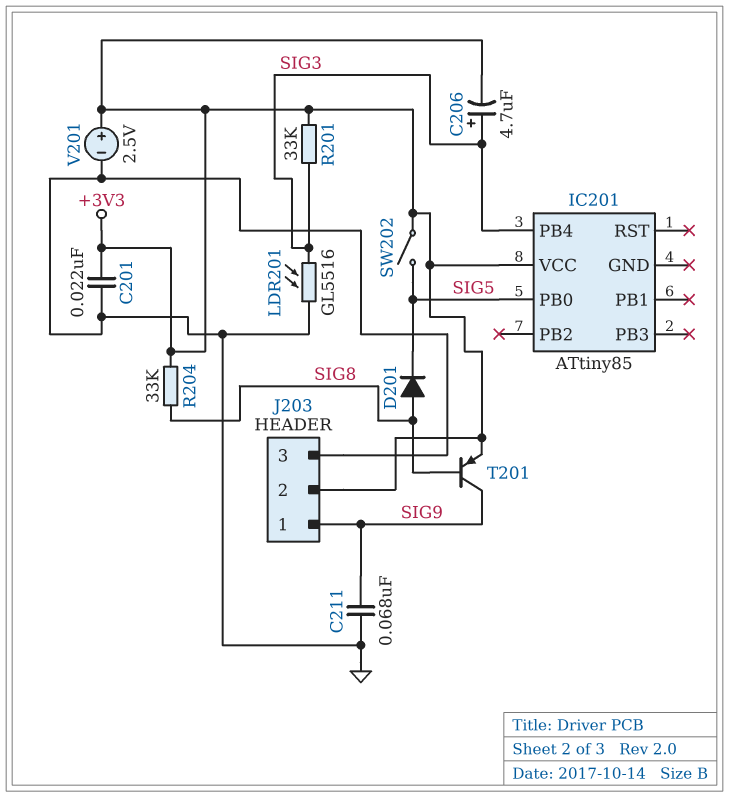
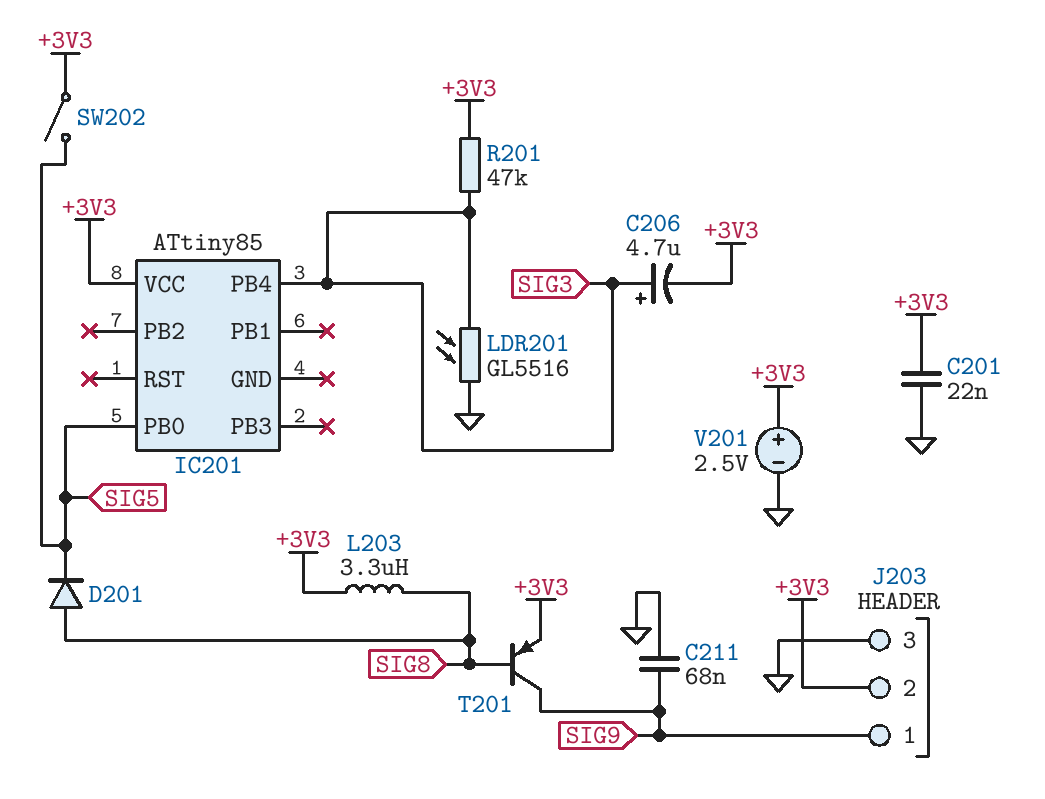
L203: none -> 3.3uH (+3V3, SIG8)
R201: 33k (+3V3, SIG3) -> 47k (+3V3, SIG3)
R204: 33k (+3V3, SIG8) -> none

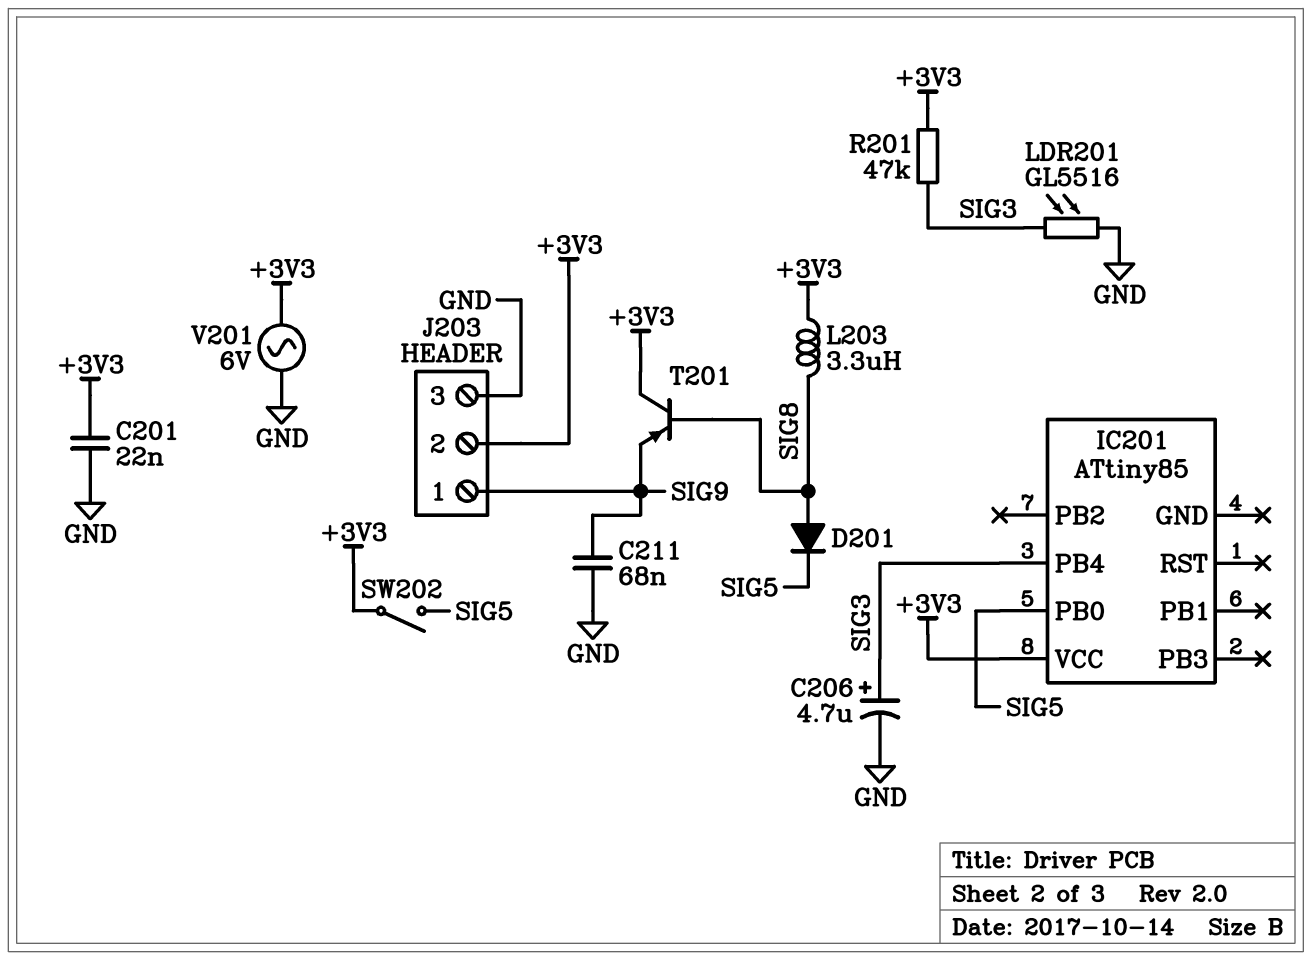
C206: 4.7uF (plus SIG3, minus +3V3) -> 4.7uF (plus SIG3, minus GND)
T201: PNP (B SIG8, C SIG9, E +3V3) -> PNP (B SIG8, C +3V3, E SIG9)
V201: 2.5V (plus +3V3, minus GND) -> AC 6V (+3V3, GND)

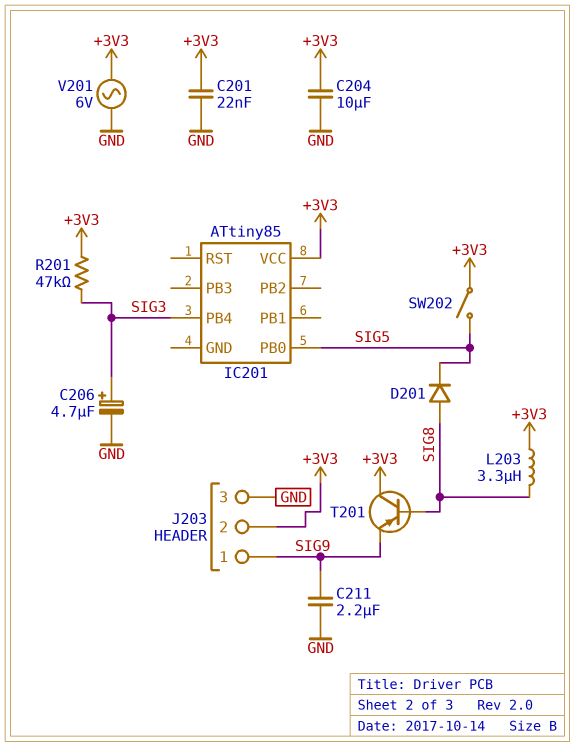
C204: none -> 10uF (+3V3, GND)
C211: 68nF (GND, SIG9) -> 2.2uF (GND, SIG9)
LDR201: GL5516 (GND, SIG3) -> none

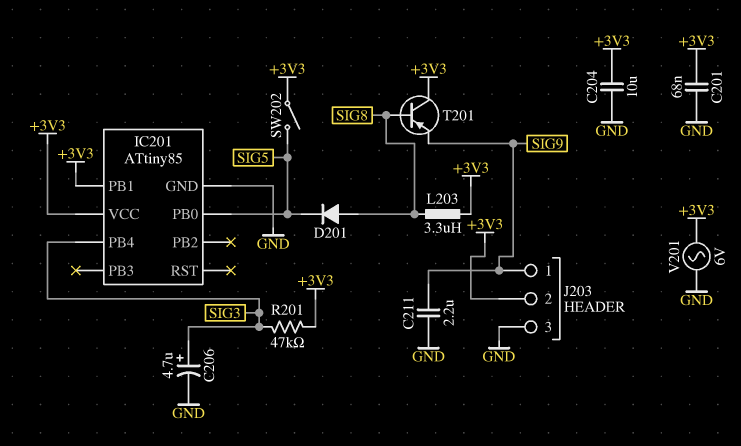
C201: 22nF (+3V3, GND) -> 68nF (+3V3, GND)
IC201 pin GND: none -> GND
IC201 pin PB1: none -> +3V3

